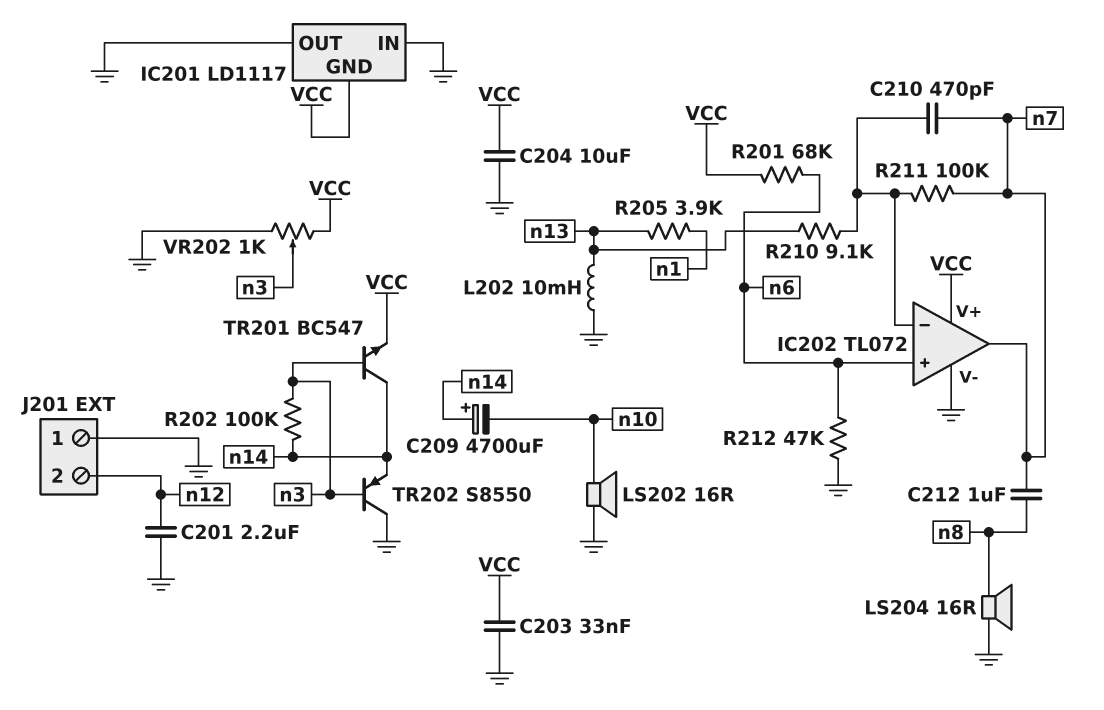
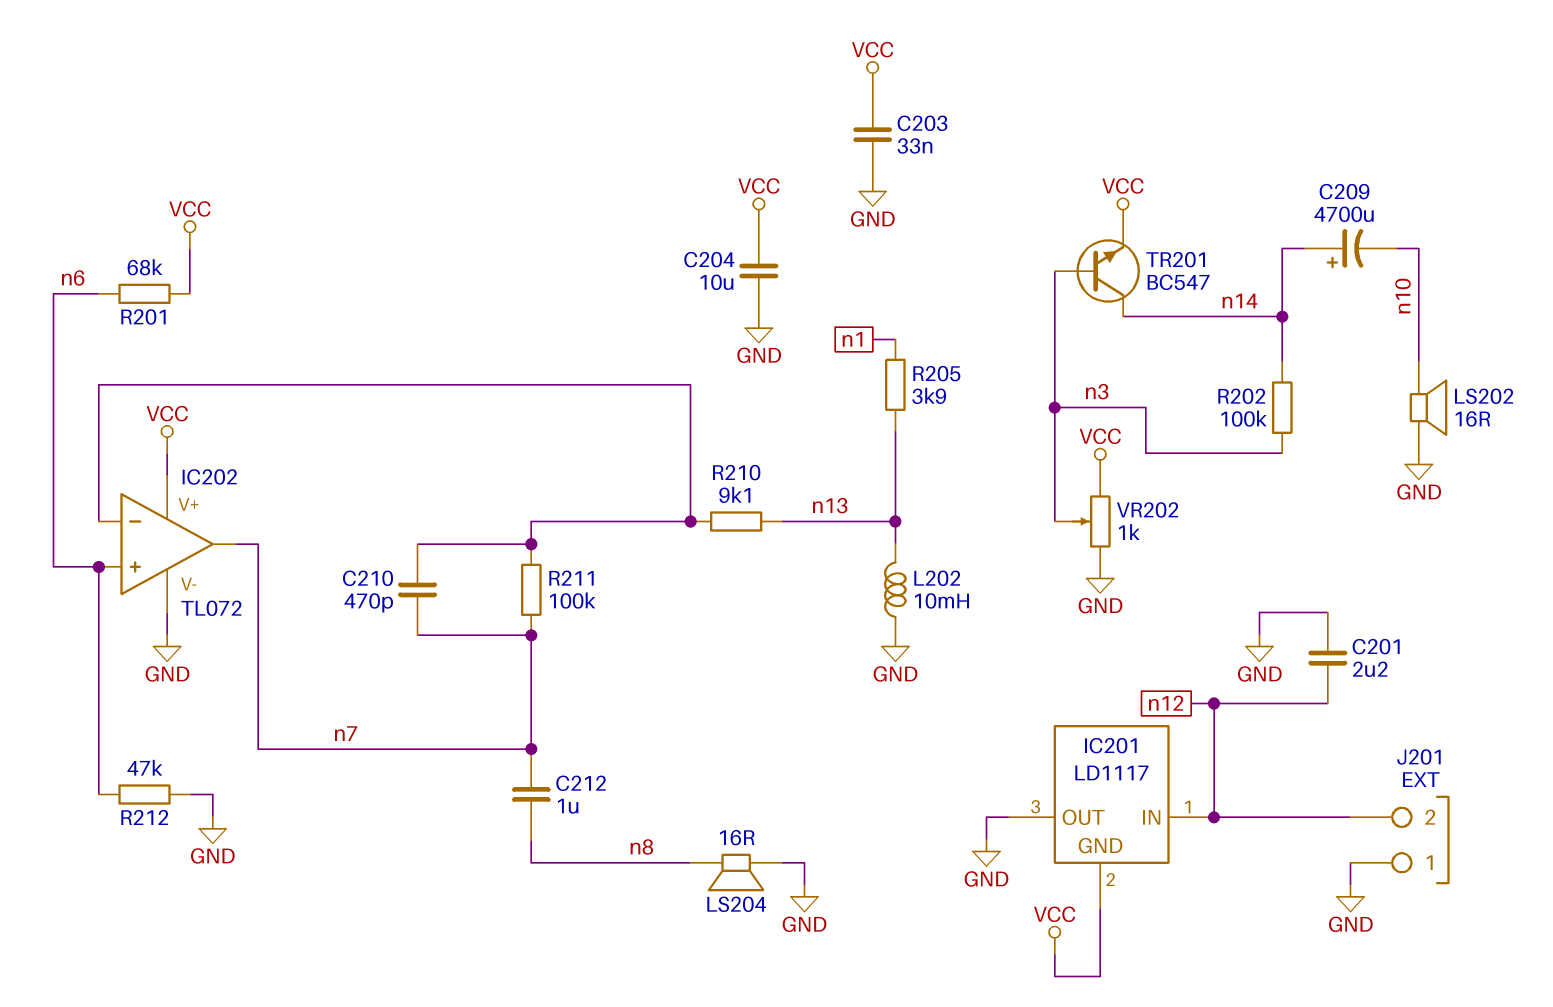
IC201 pin IN: GND -> n12
TR202: PNP S8550 (B n3, C GND, E n14) -> none

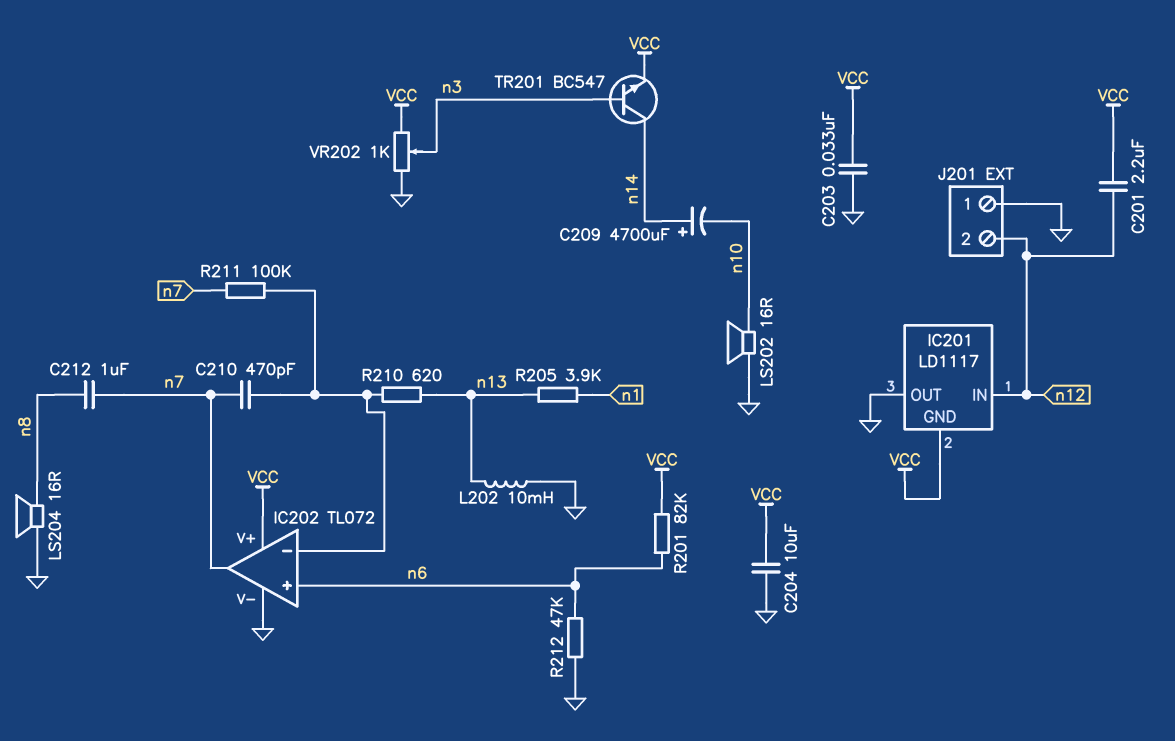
C201: 2.2uF (GND, n12) -> 2.2uF (VCC, n12)
R201: 68k (VCC, n6) -> 82k (VCC, n6)
R202: 100k (n3, n14) -> none
R210: 9.1k (IC202/in-, n13) -> 620 (IC202/in-, n13)

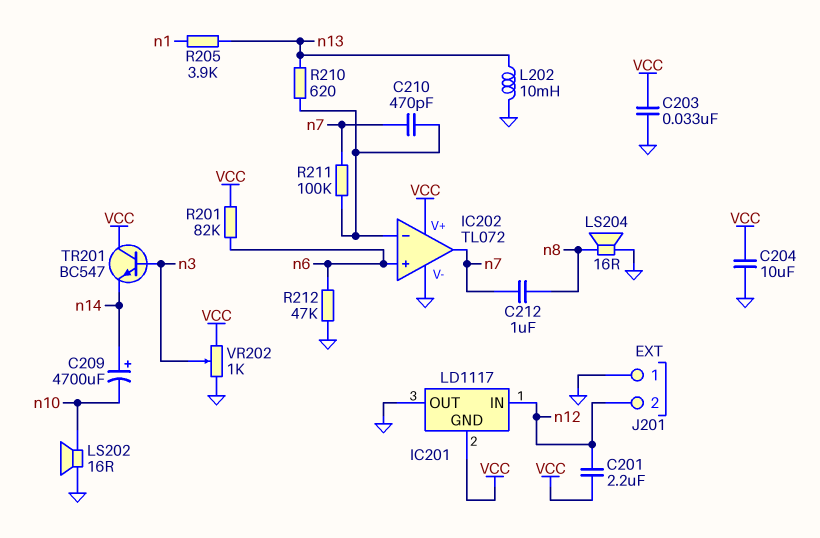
TR201: NPN BC547 (B n3, C n14, E VCC) -> NPN BC547 (B n3, C VCC, E n14)

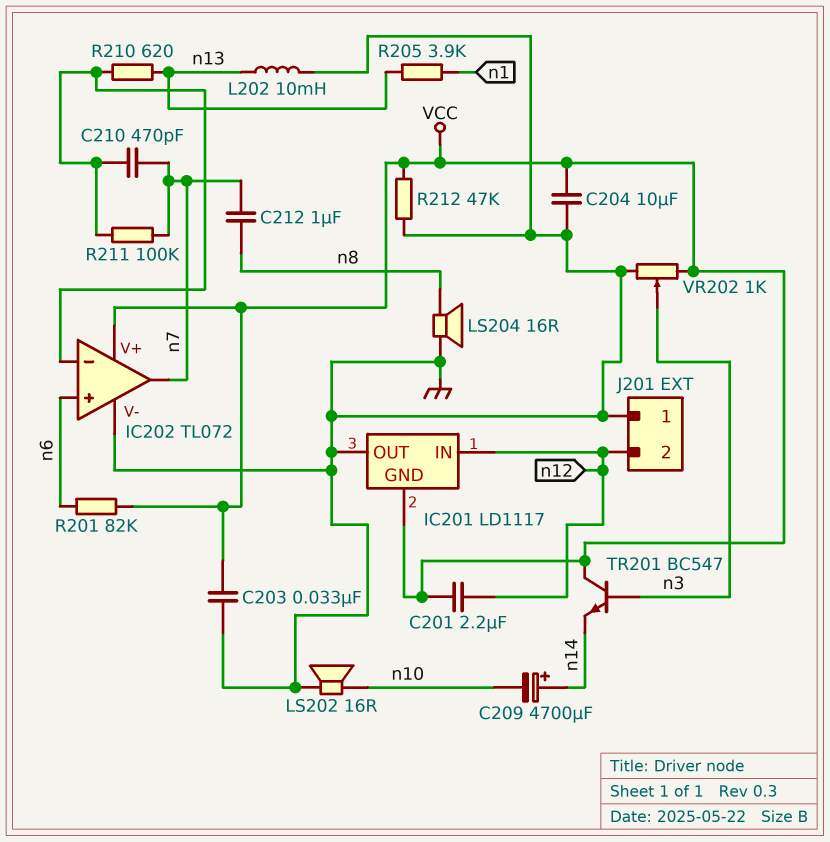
R212: 47k (GND, n6) -> 47k (GND, VCC)

